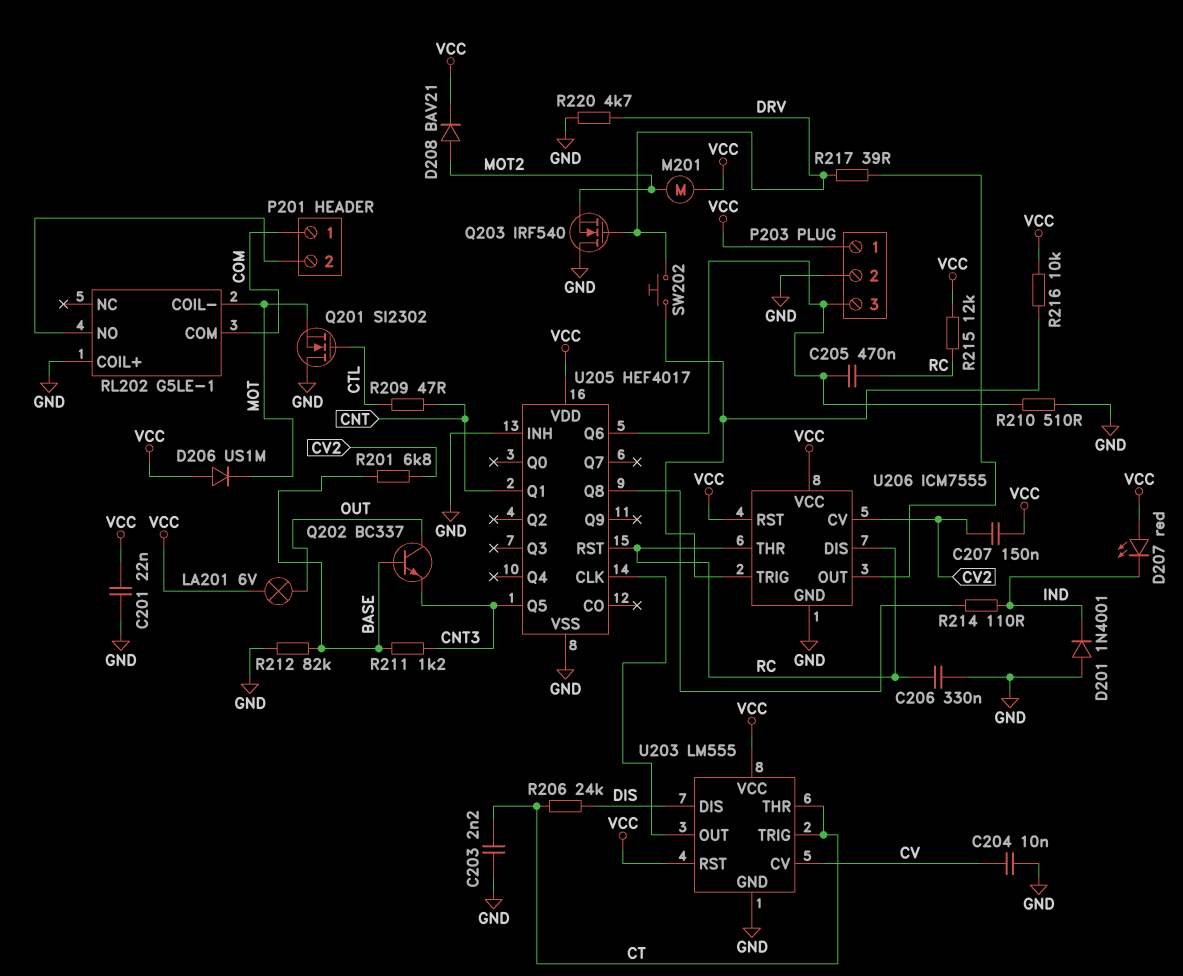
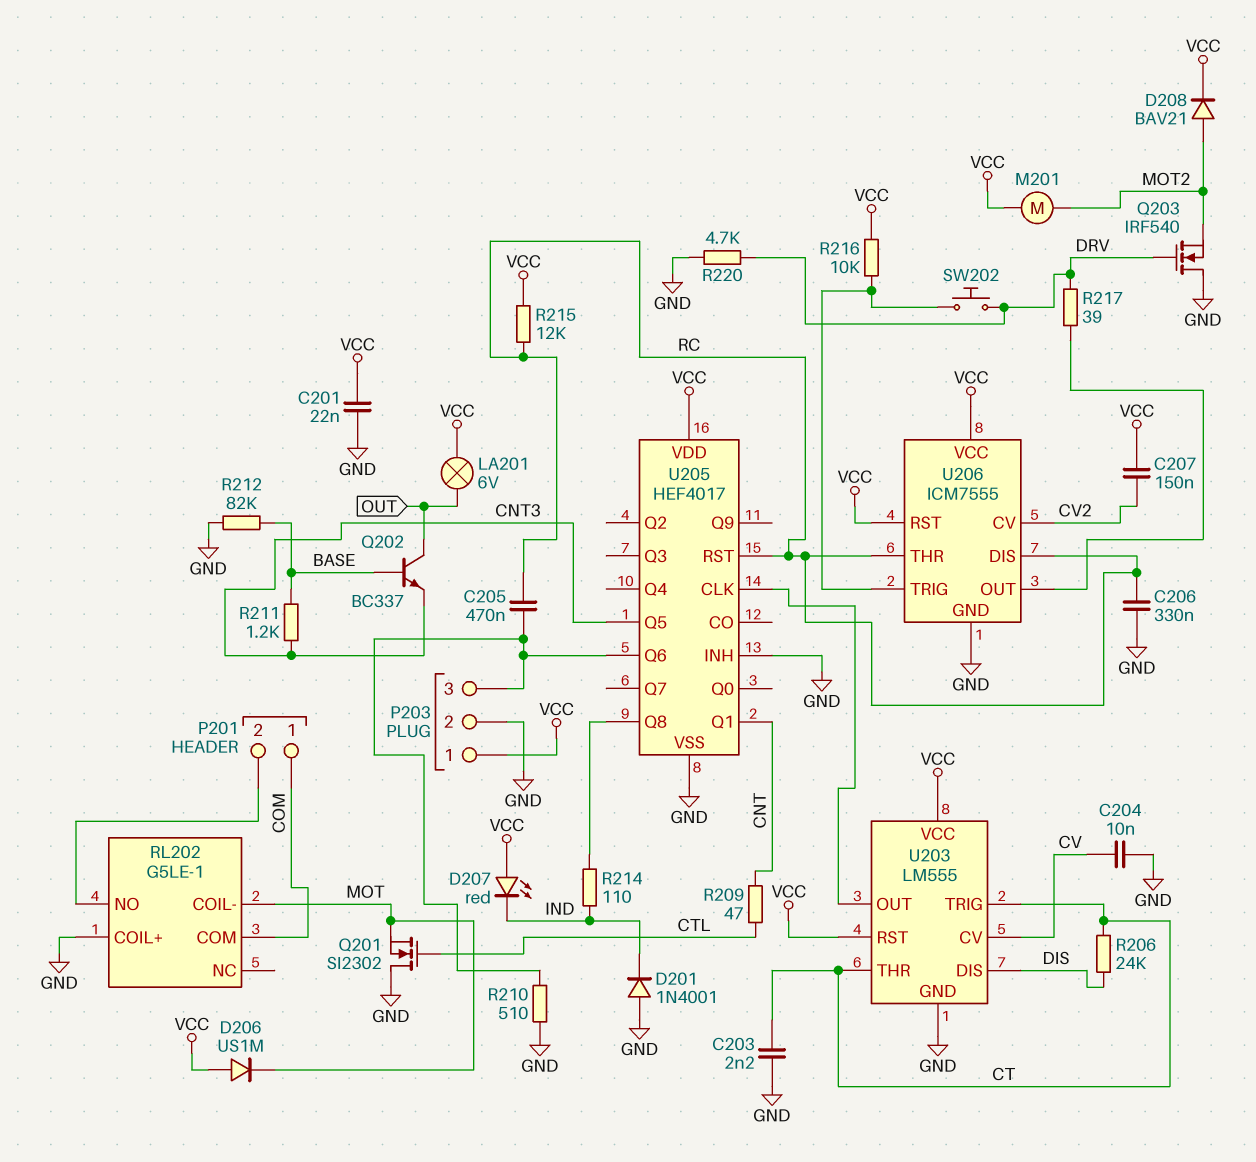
R201: 6.8k (BASE, CV2) -> none

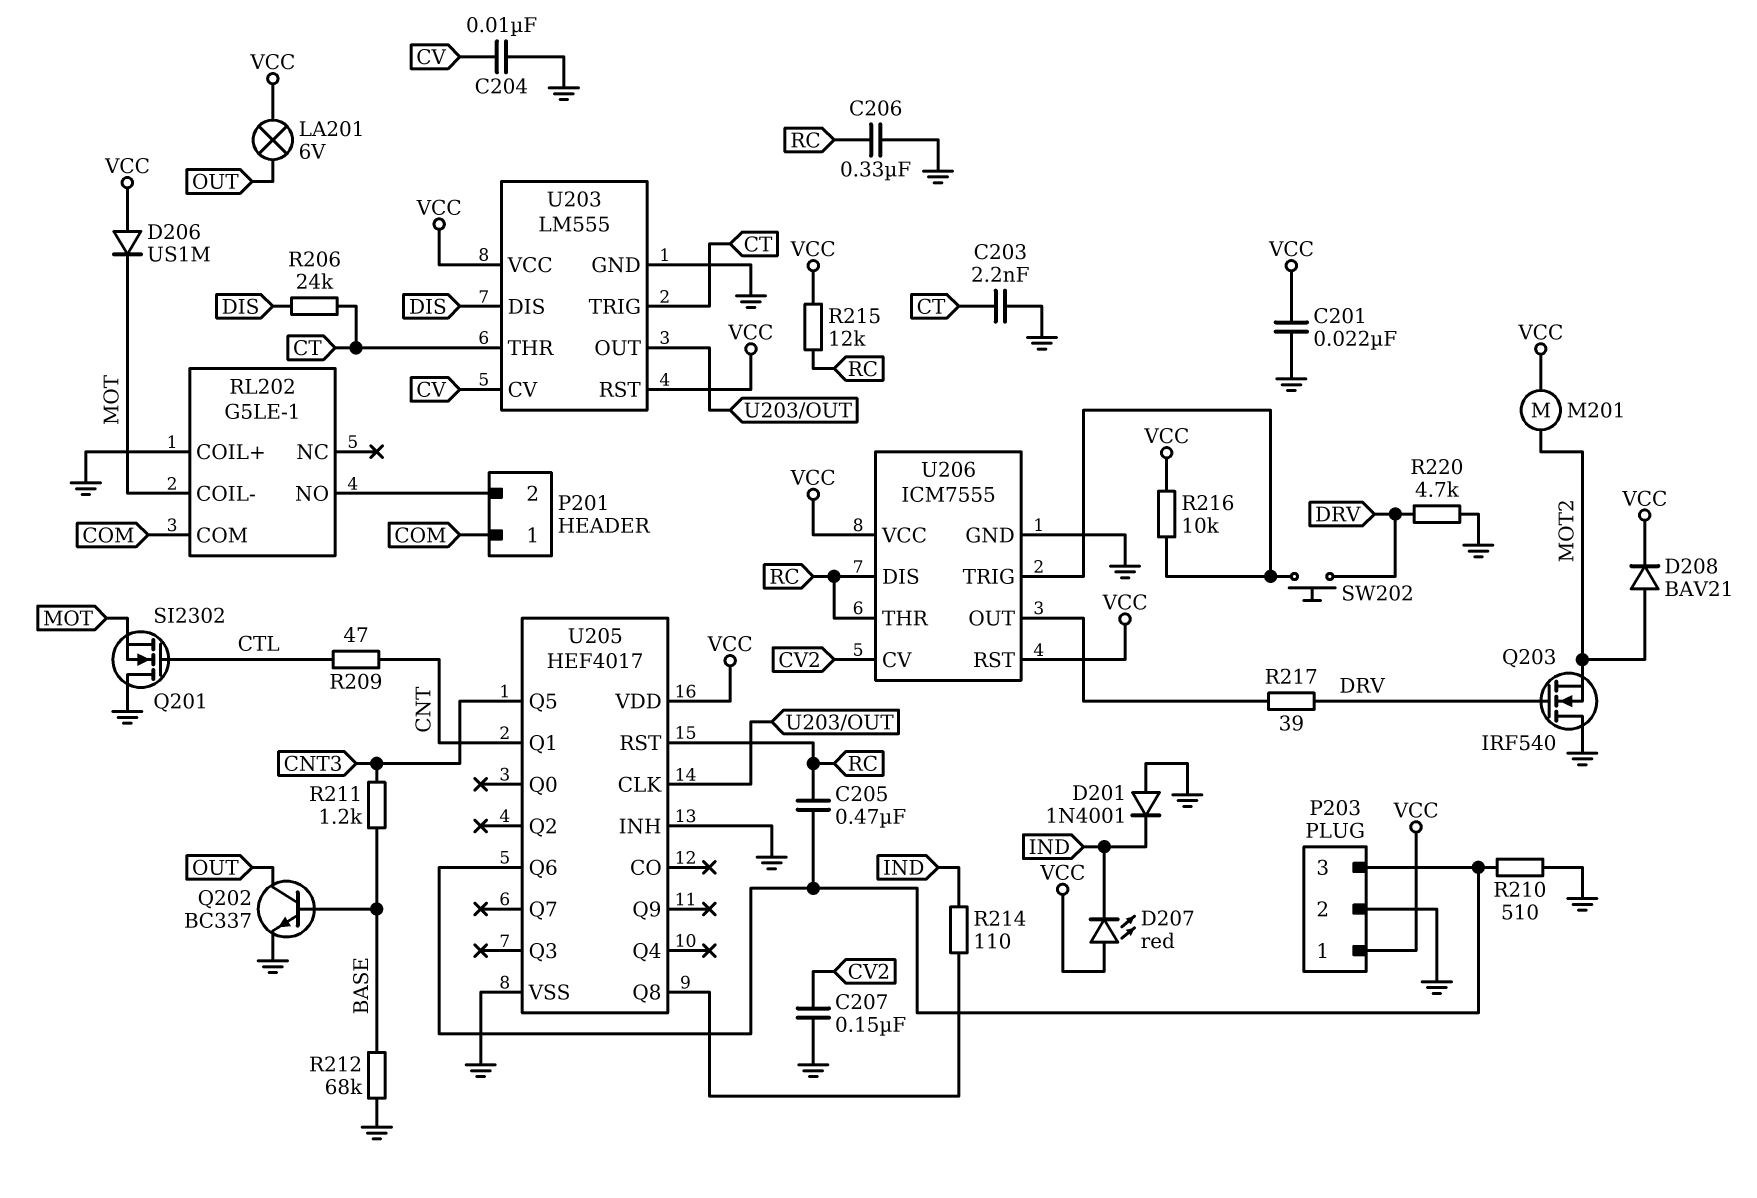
C207: 150nF (CV2, VCC) -> 150nF (CV2, GND)
Q202: NPN BC337 (B BASE, C OUT, E CNT3) -> NPN BC337 (B BASE, C OUT, E GND)
R212: 82k (BASE, GND) -> 68k (BASE, GND)

